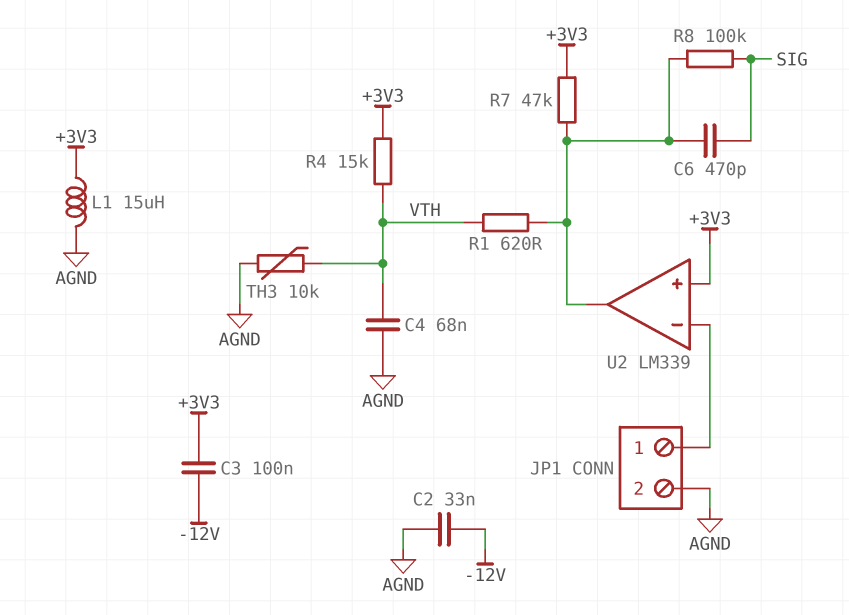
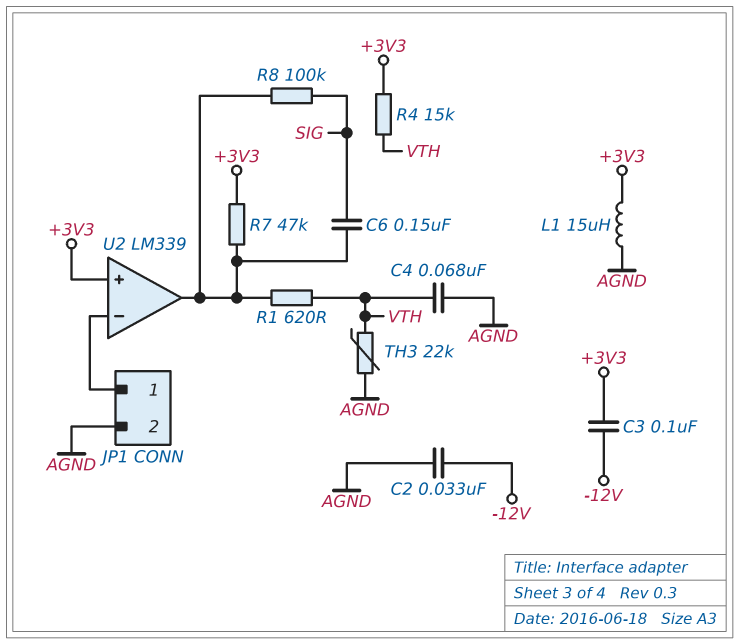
C6: 470pF (SIG, U2/out) -> 150nF (SIG, U2/out)
TH3: 10k (AGND, VTH) -> 22k (AGND, VTH)

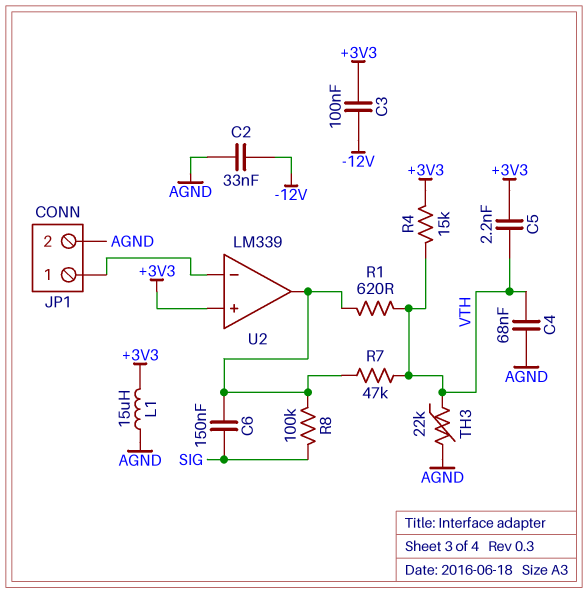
C5: none -> 2.2nF (+3V3, VTH)
R7: 47k (+3V3, U2/out) -> 47k (U2/out, VTH)

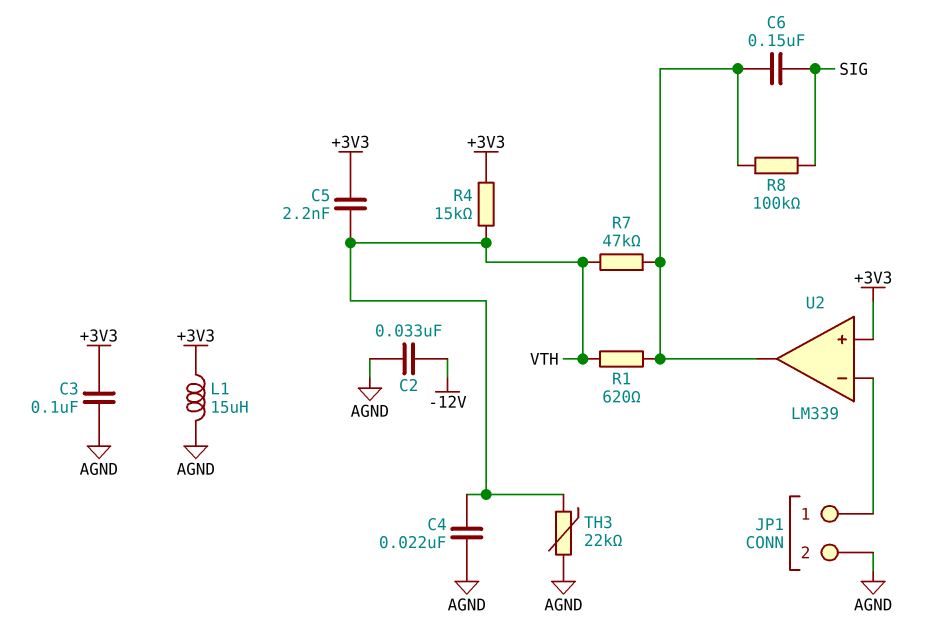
C3: 100nF (+3V3, -12V) -> 100nF (+3V3, AGND)
C4: 68nF (AGND, VTH) -> 22nF (AGND, VTH)

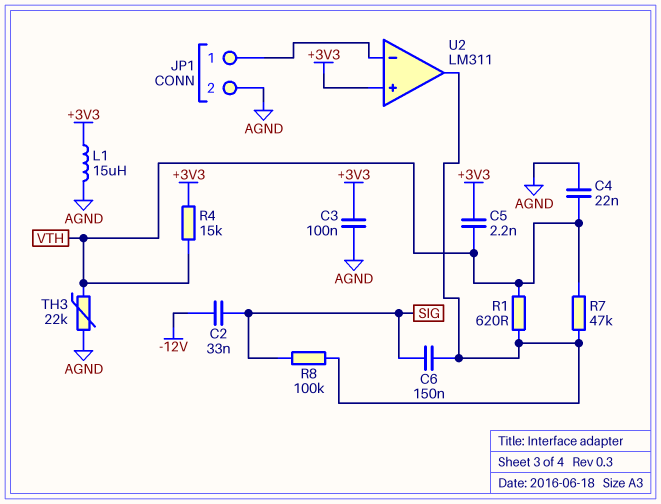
C2: 33nF (-12V, AGND) -> 33nF (-12V, SIG)
U2: LM339 -> LM311

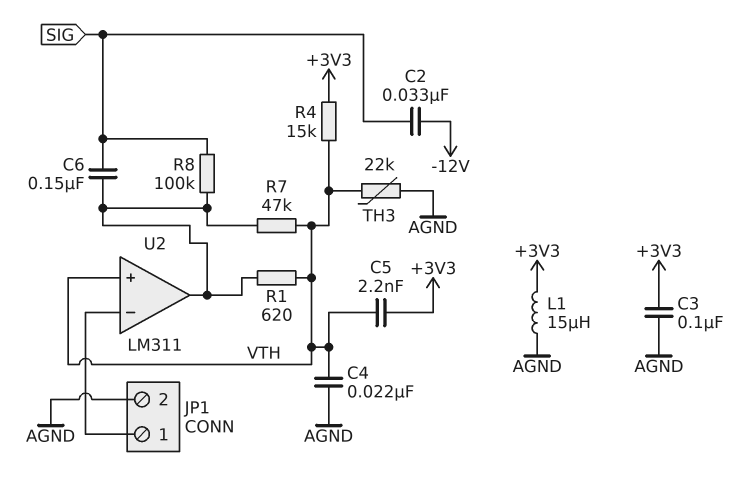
U2 pin in+: +3V3 -> VTH

